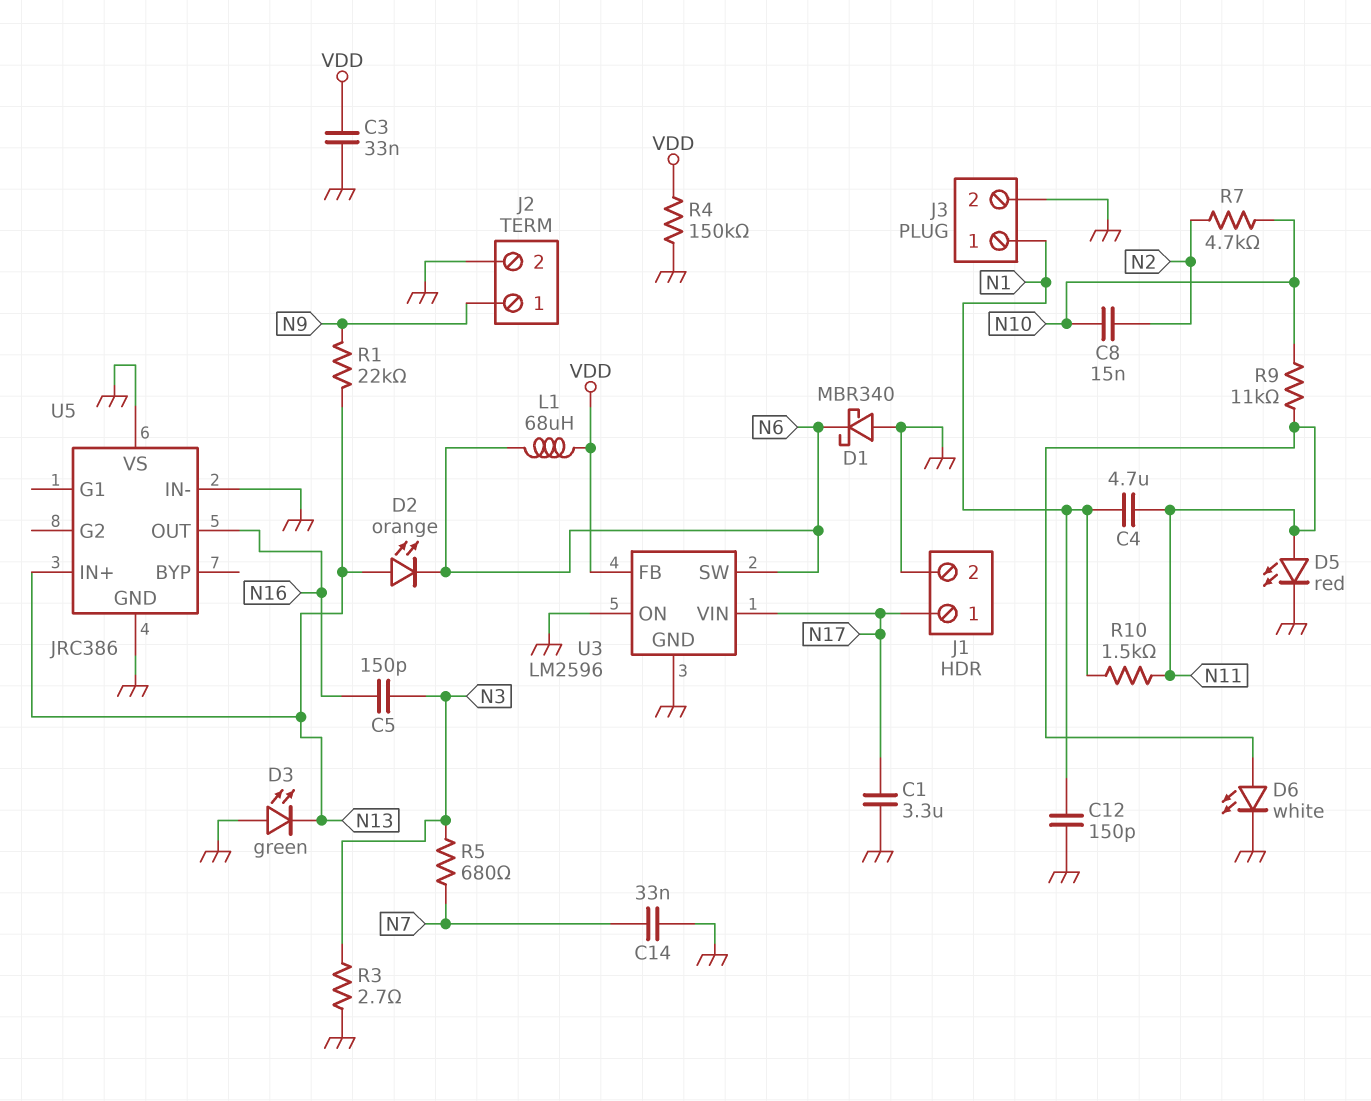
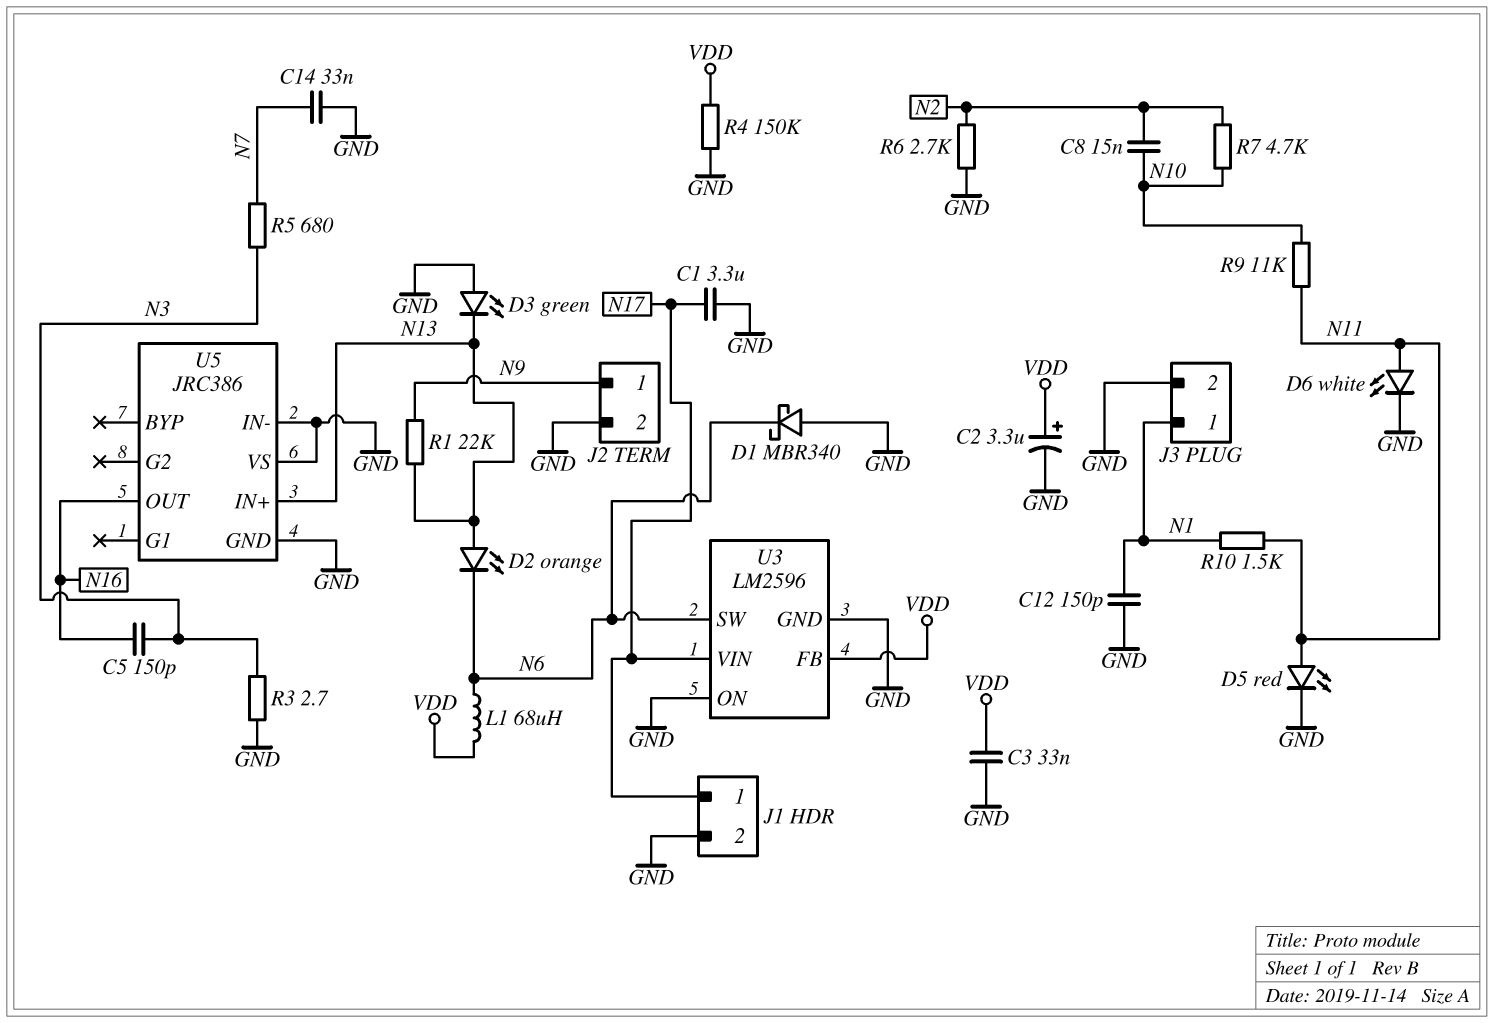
C2: none -> 3.3uF (plus VDD, minus GND)
C4: 4.7uF (N1, N11) -> none
R6: none -> 2.7k (GND, N2)

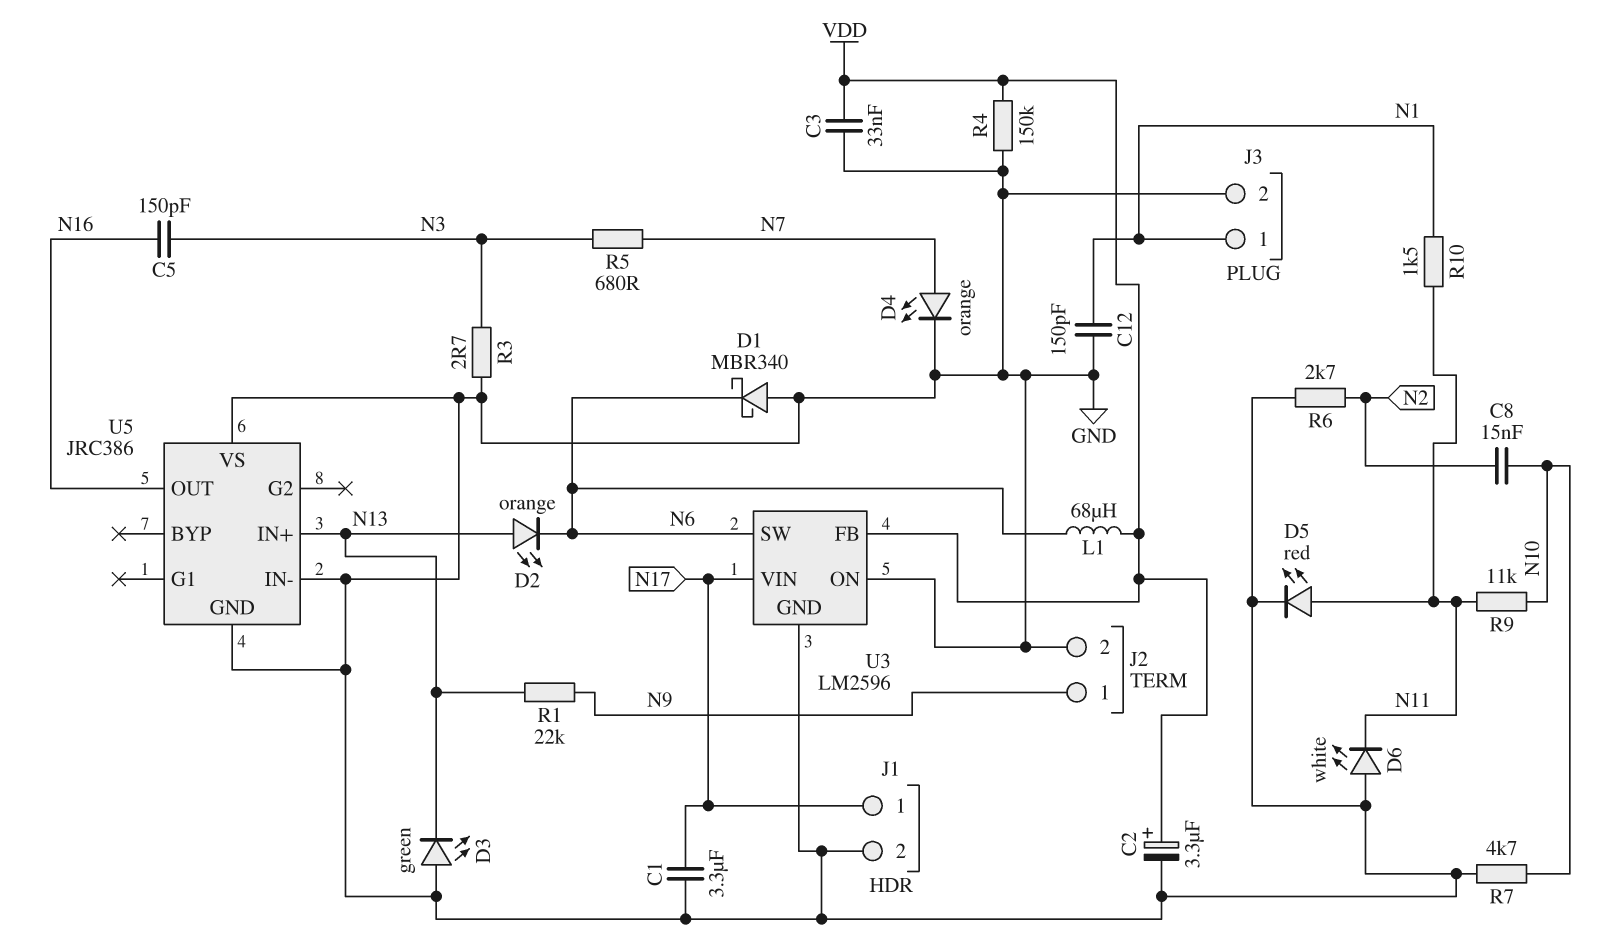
C14: 33nF (GND, N7) -> none
D4: none -> LED orange (A N7, K GND)
D6: LED white (A N11, K GND) -> LED white (A GND, K N11)
R7: 4.7k (N2, N10) -> 4.7k (GND, N10)

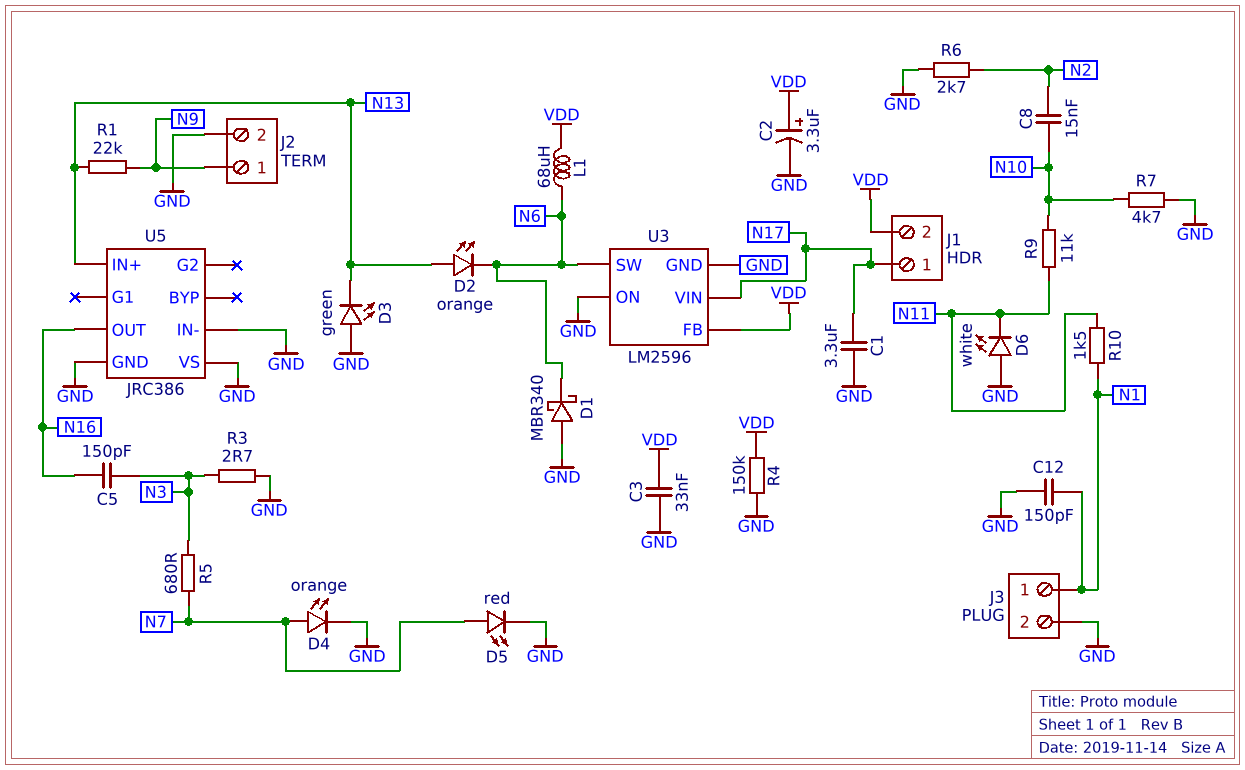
D5: LED red (A N11, K GND) -> LED red (A N7, K GND)
J1 pin 2: GND -> VDD

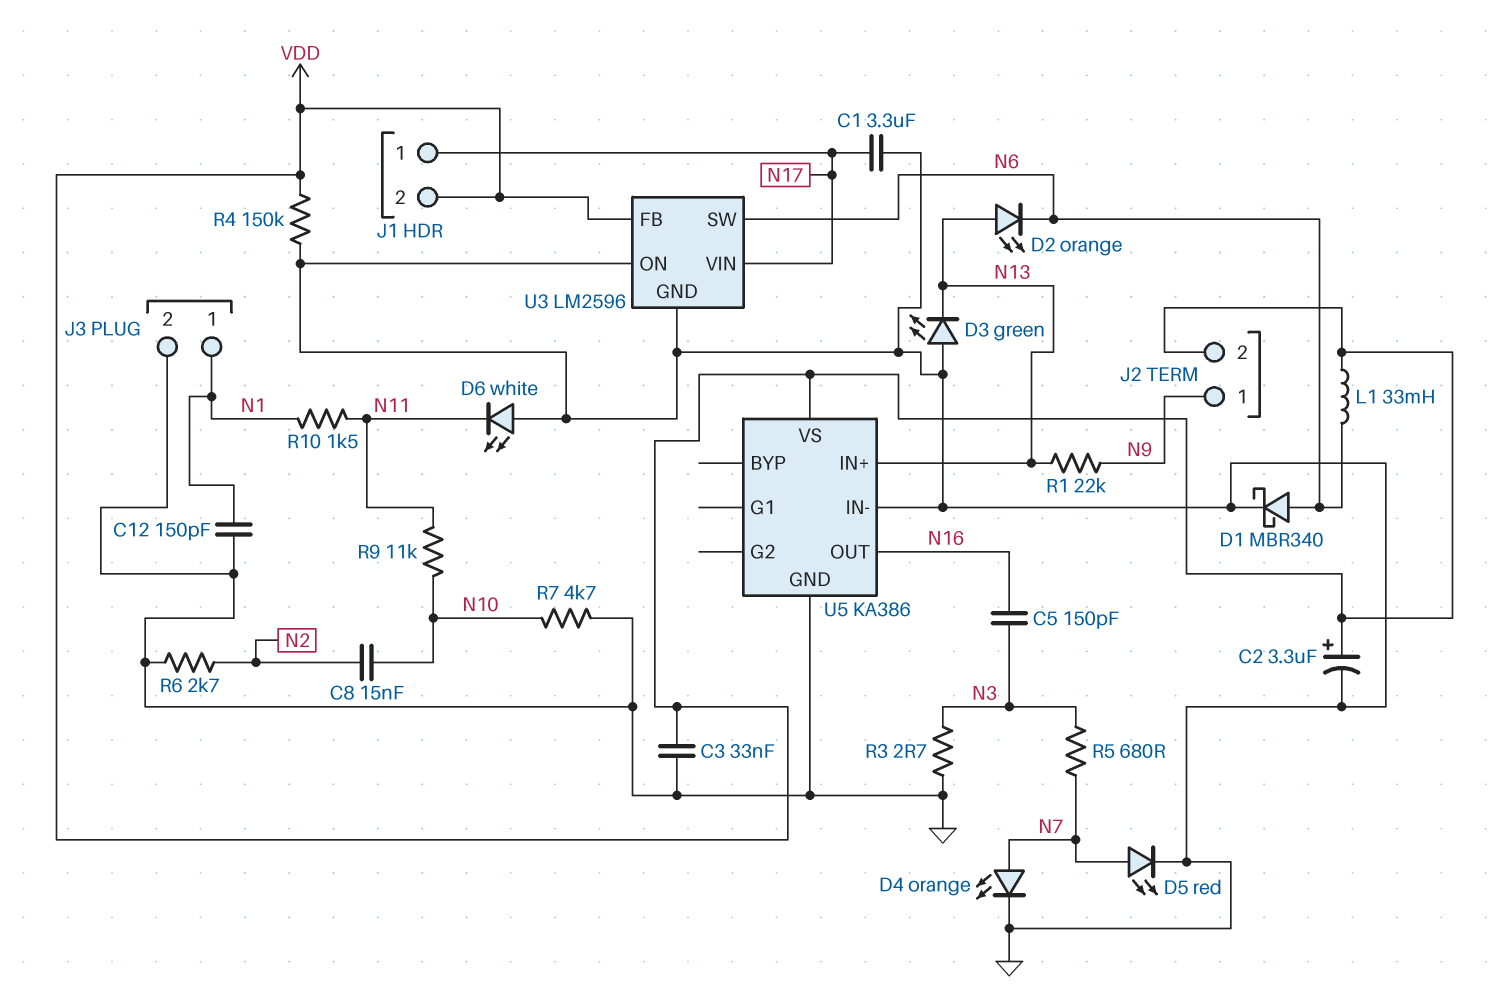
D1: schottky MBR340 (A GND, K N6) -> schottky MBR340 (A N6, K GND)
J2 pin 2: GND -> VDD
L1: 68uH (N6, VDD) -> 33mH (N6, VDD)
U5: JRC386 -> KA386
U5 pin VS: GND -> VDD

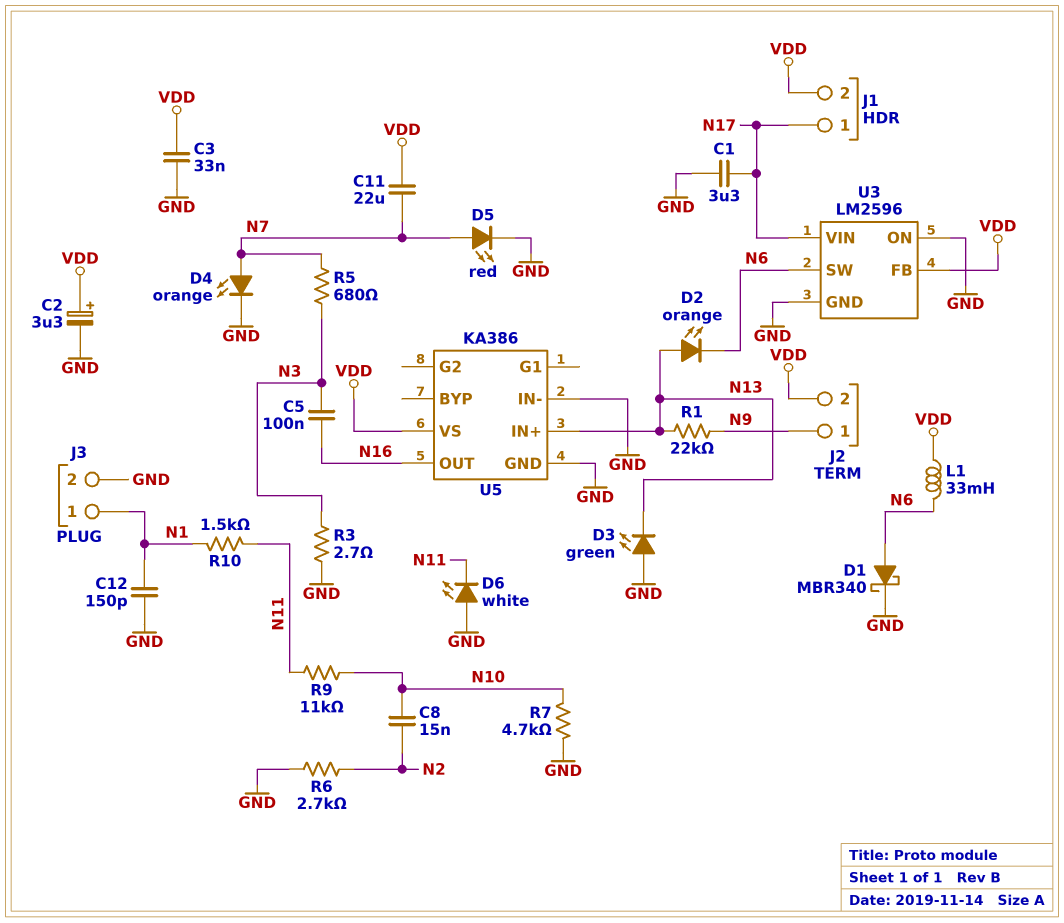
C5: 150pF (N3, N16) -> 100nF (N3, N16)
C11: none -> 22uF (N7, VDD)
R4: 150k (GND, VDD) -> none

